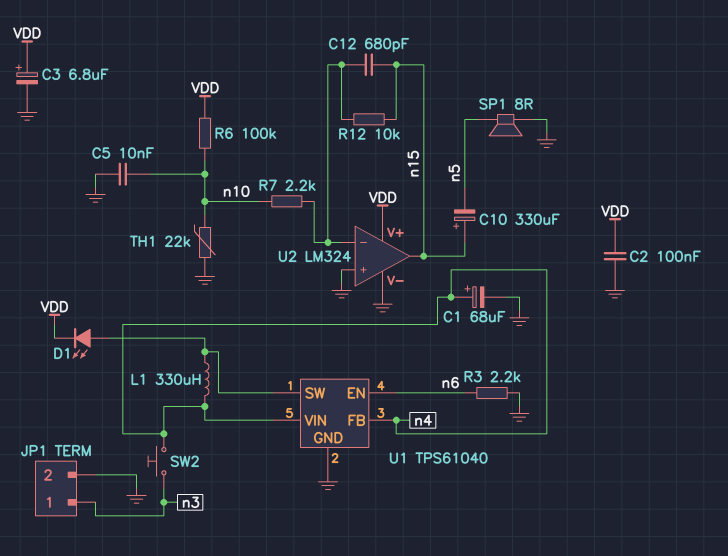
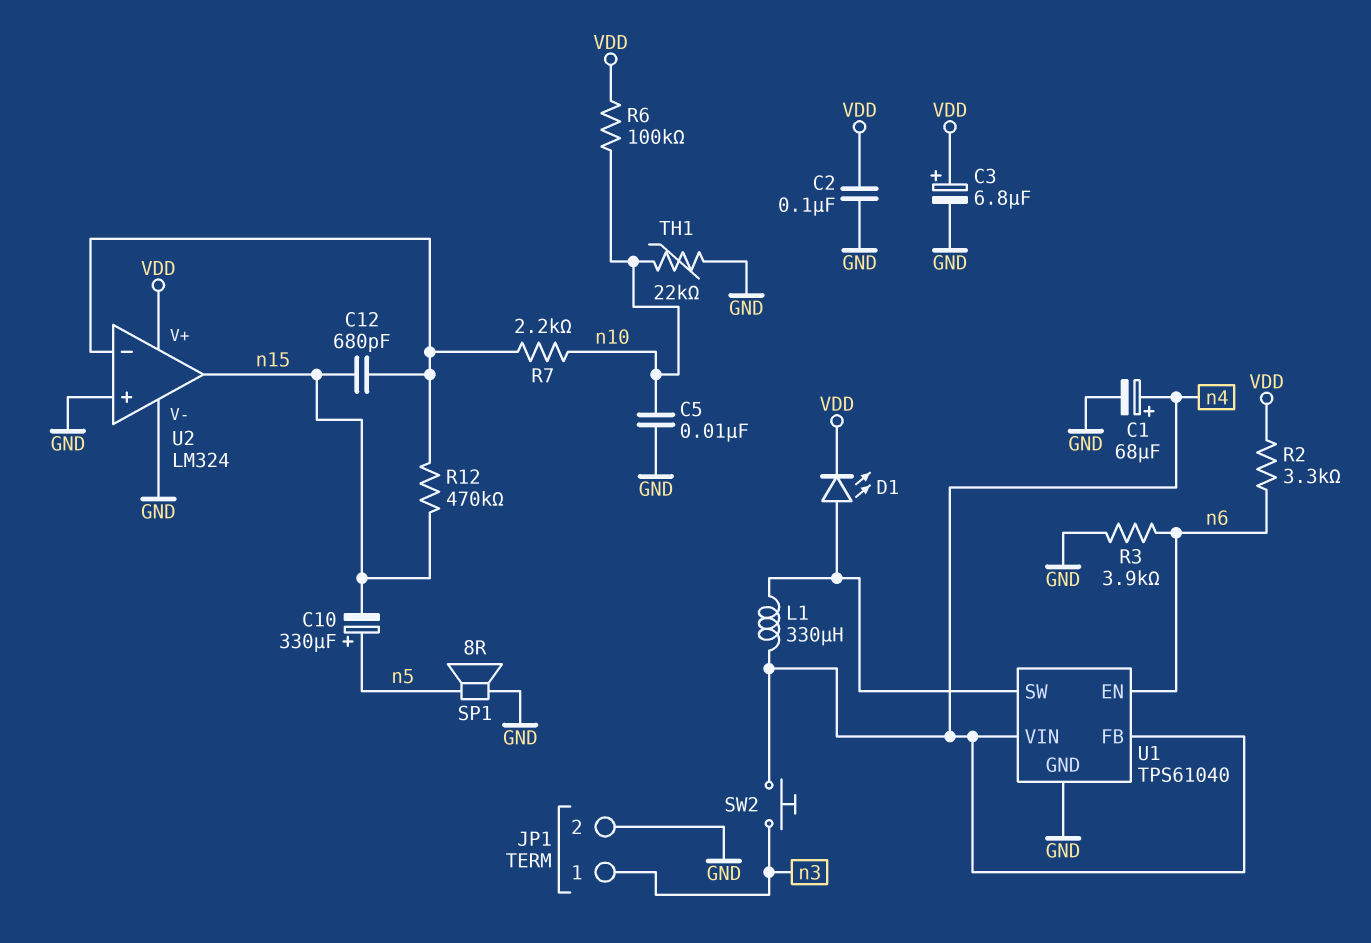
C10: 330uF (plus n15, minus n5) -> 330uF (plus n5, minus n15)
R2: none -> 3.3k (VDD, n6)
R3: 2.2k (GND, n6) -> 3.9k (GND, n6)
R12: 10k (U2/in-, n15) -> 470k (U2/in-, n15)

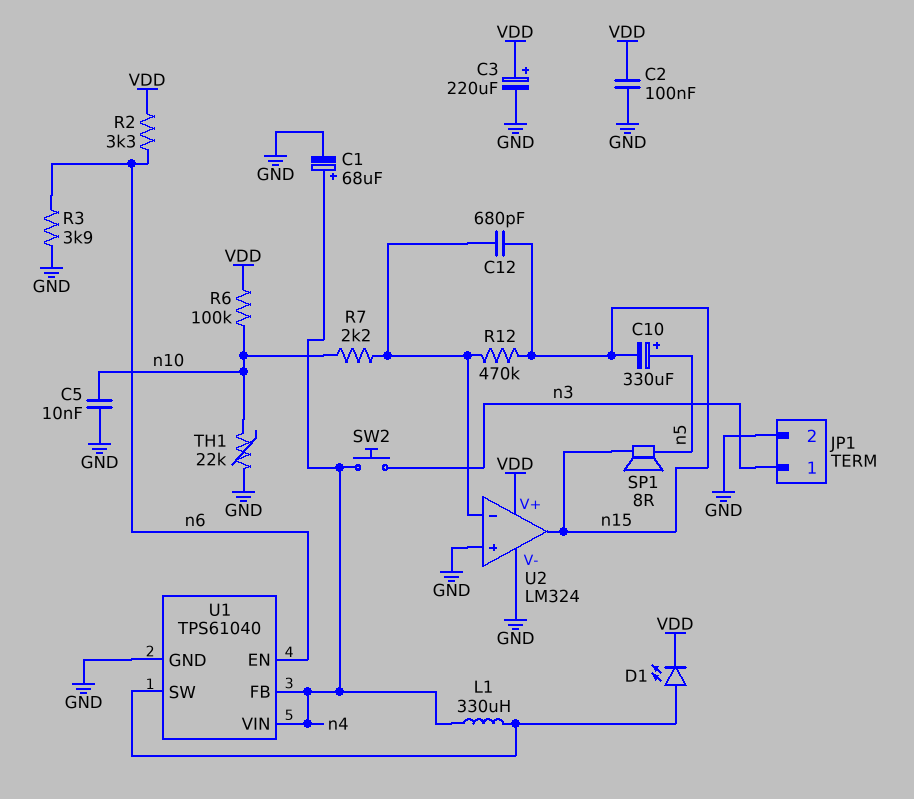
C3: 6.8uF (plus VDD, minus GND) -> 220uF (plus VDD, minus GND)
SP1: speaker 8R (GND, n5) -> speaker 8R (n5, n15)

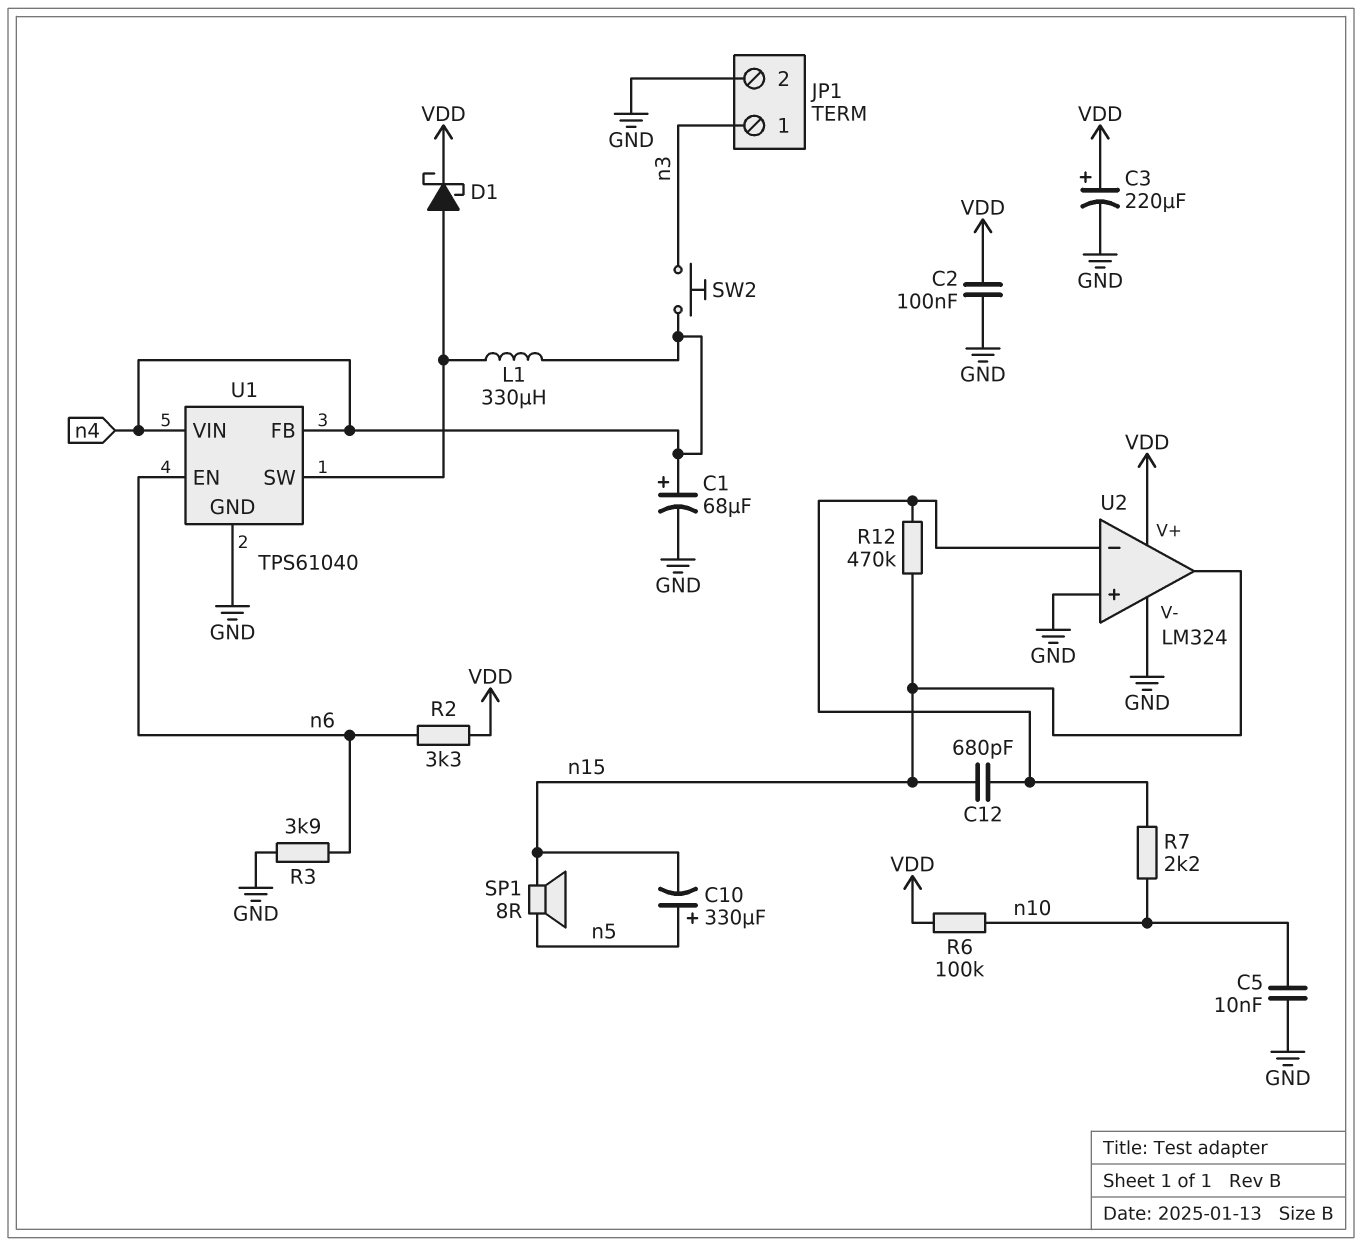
D1: LED (A U1/SW, K VDD) -> schottky (A U1/SW, K VDD)
TH1: 22k (GND, n10) -> none

